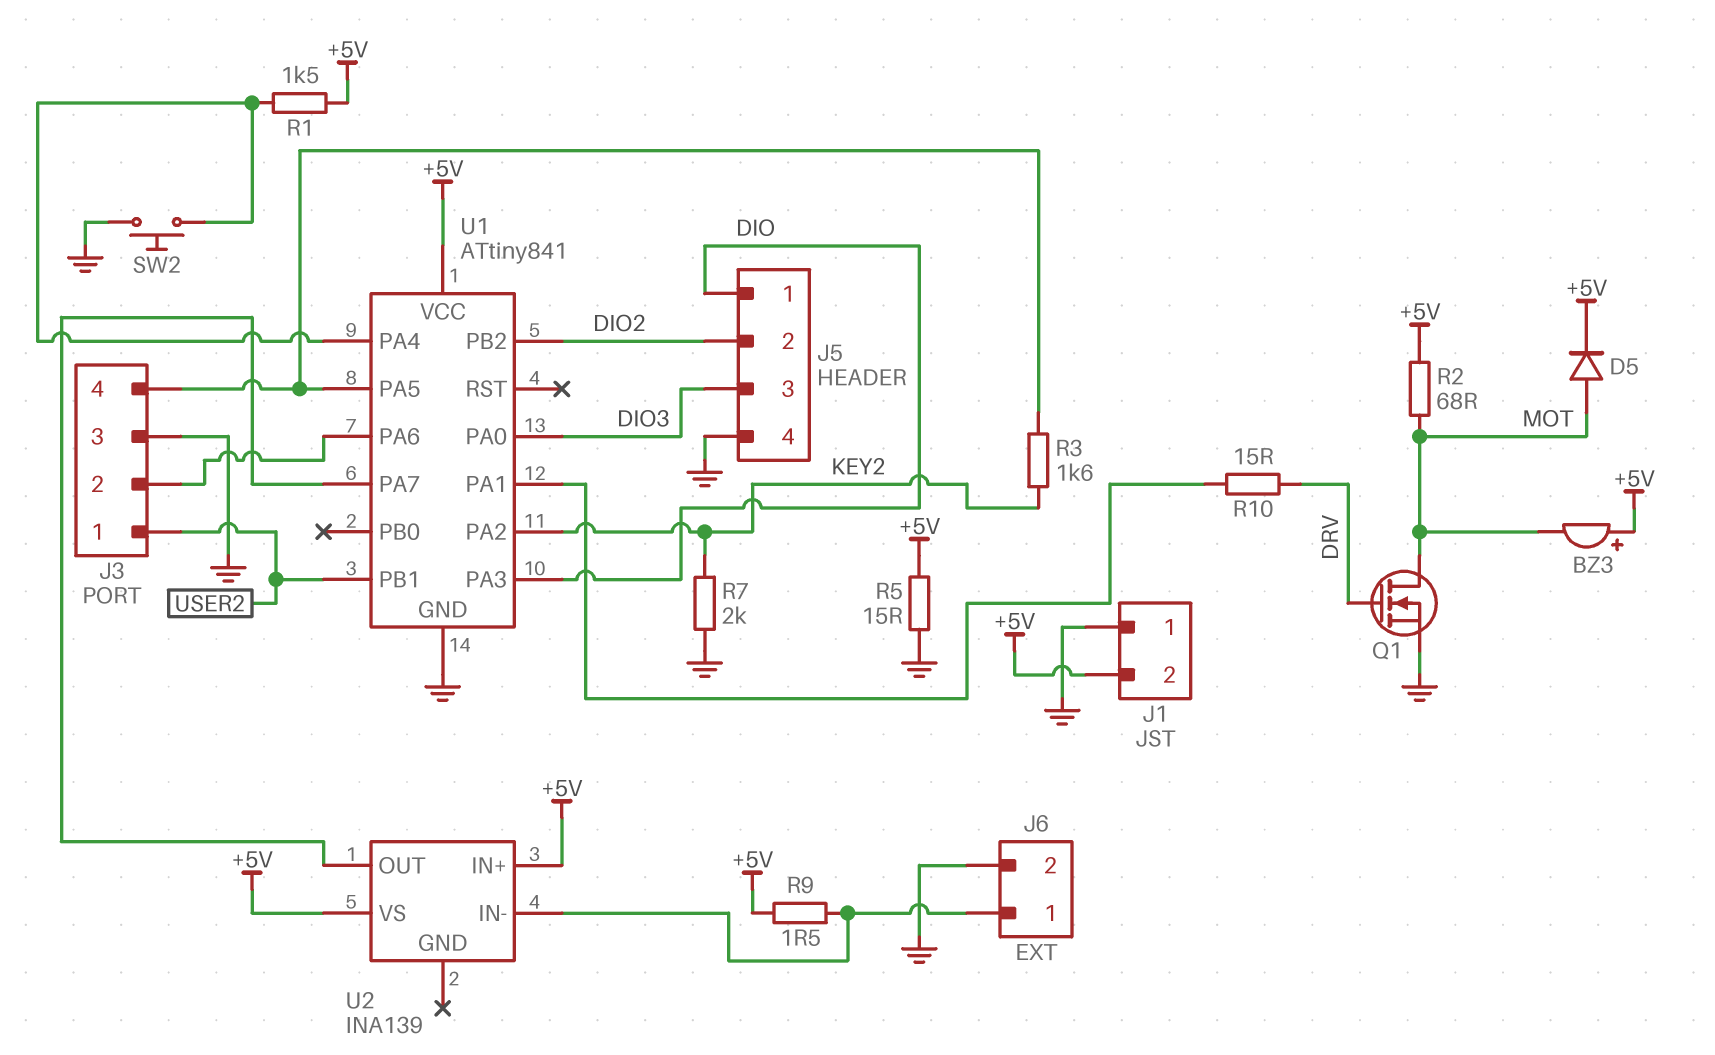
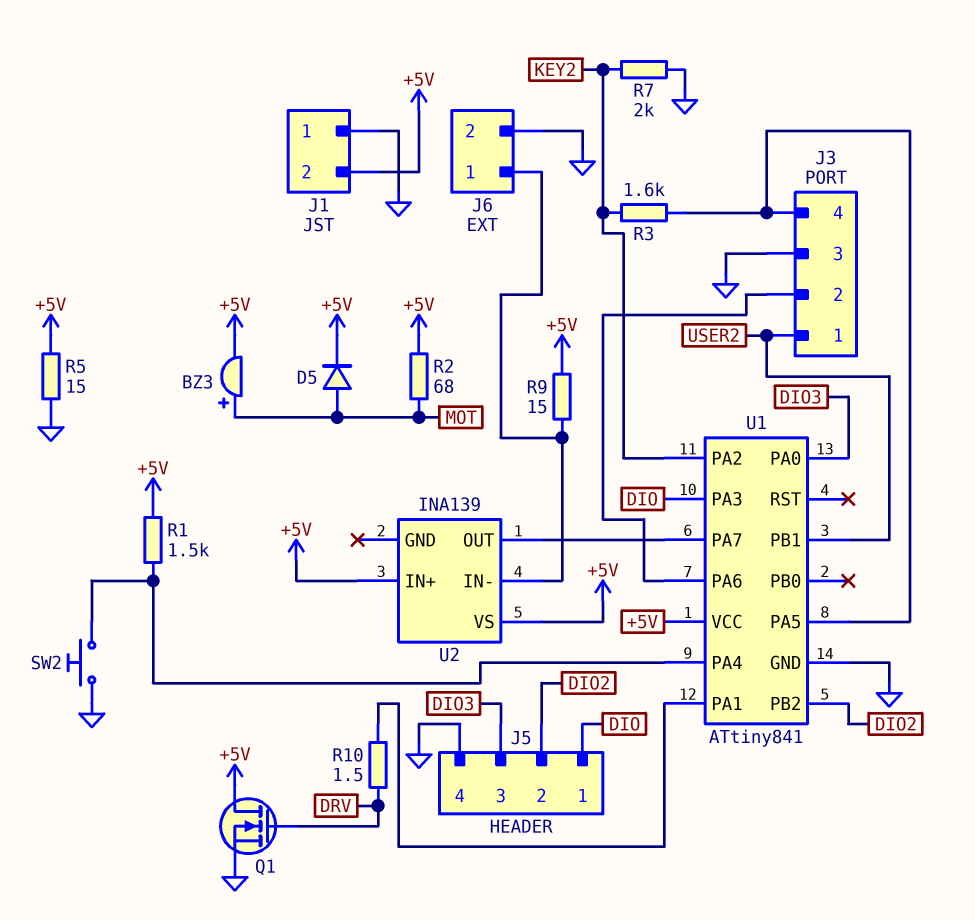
BZ3: buzzer (plus +5V, minus MOT) -> buzzer (plus MOT, minus +5V)
Q1: NMOS (G DRV, D MOT, S GND) -> NMOS (G DRV, D +5V, S GND)
R9: 1.5 (+5V, J6/1) -> 15 (+5V, J6/1)
R10: 15 (DRV, U1/PA1) -> 1.5 (DRV, U1/PA1)

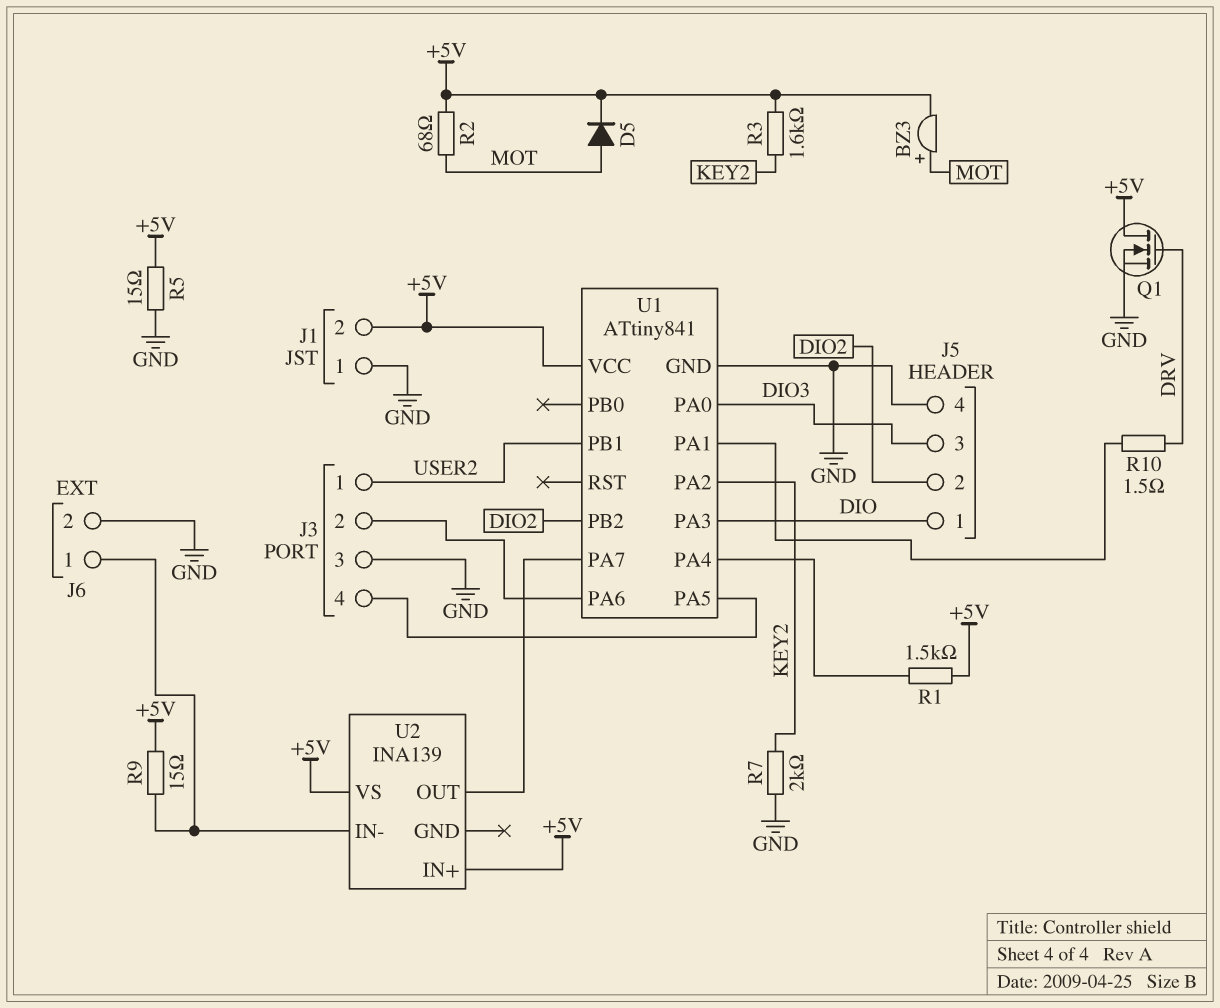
R3: 1.6k (J3/4, KEY2) -> 1.6k (+5V, KEY2)
SW2: button (GND, U1/PA4) -> none

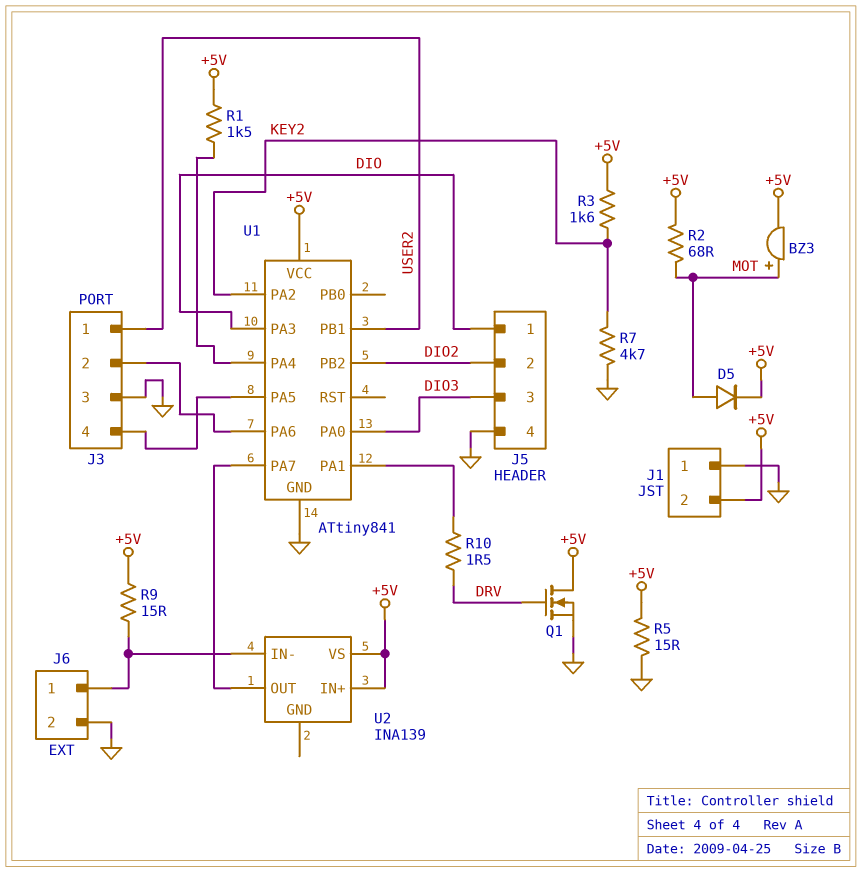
R7: 2k (GND, KEY2) -> 4.7k (GND, KEY2)

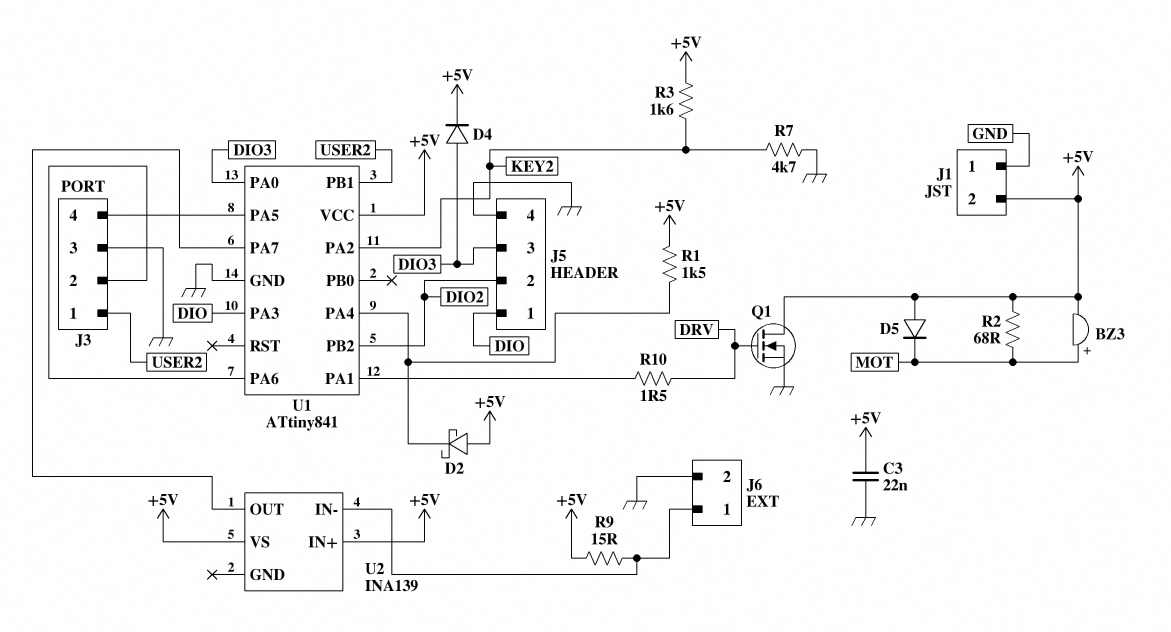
C3: none -> 22nF (+5V, GND)
D2: none -> schottky (A +5V, K U1/PA4)
D4: none -> diode (A DIO3, K +5V)
D5: diode (A MOT, K +5V) -> diode (A +5V, K MOT)
R5: 15 (+5V, GND) -> none

